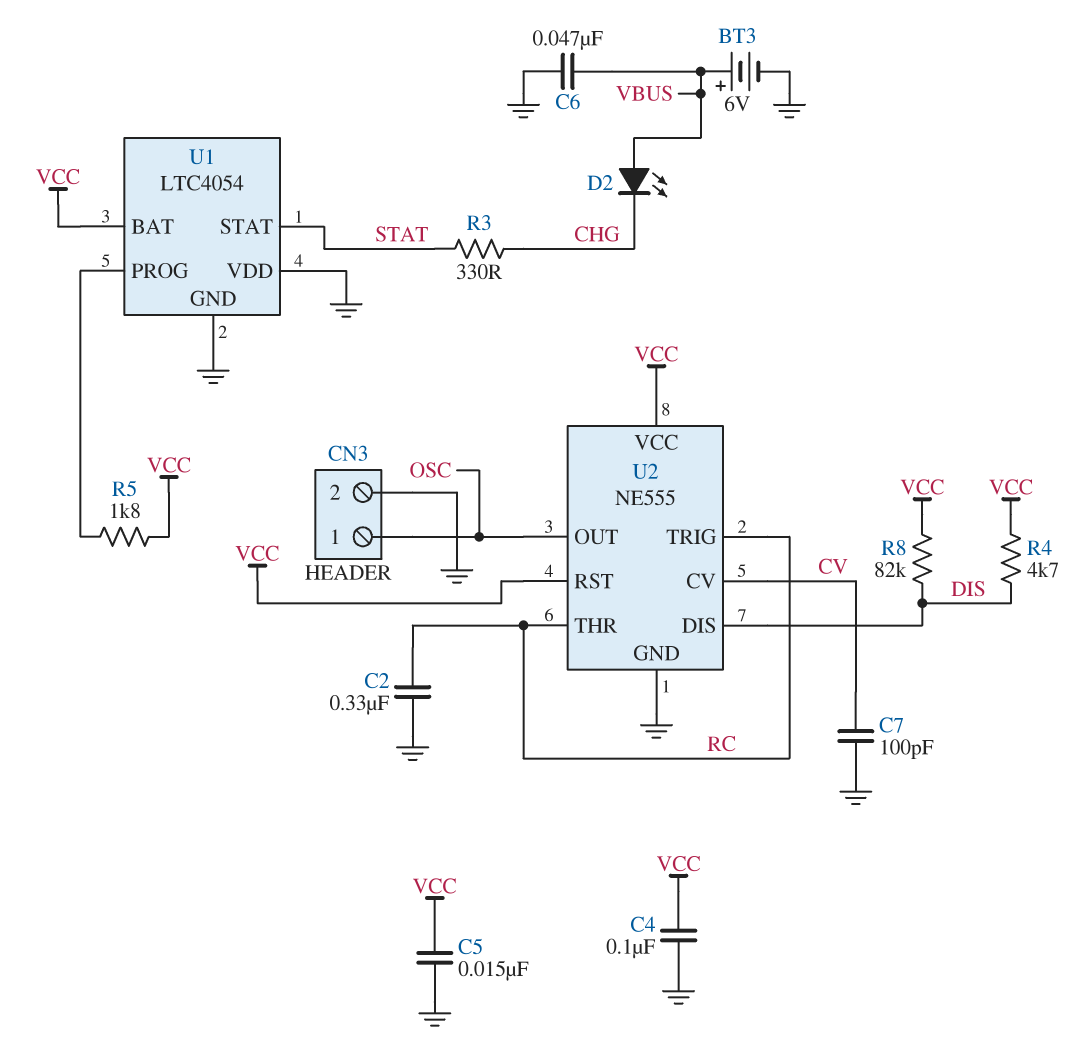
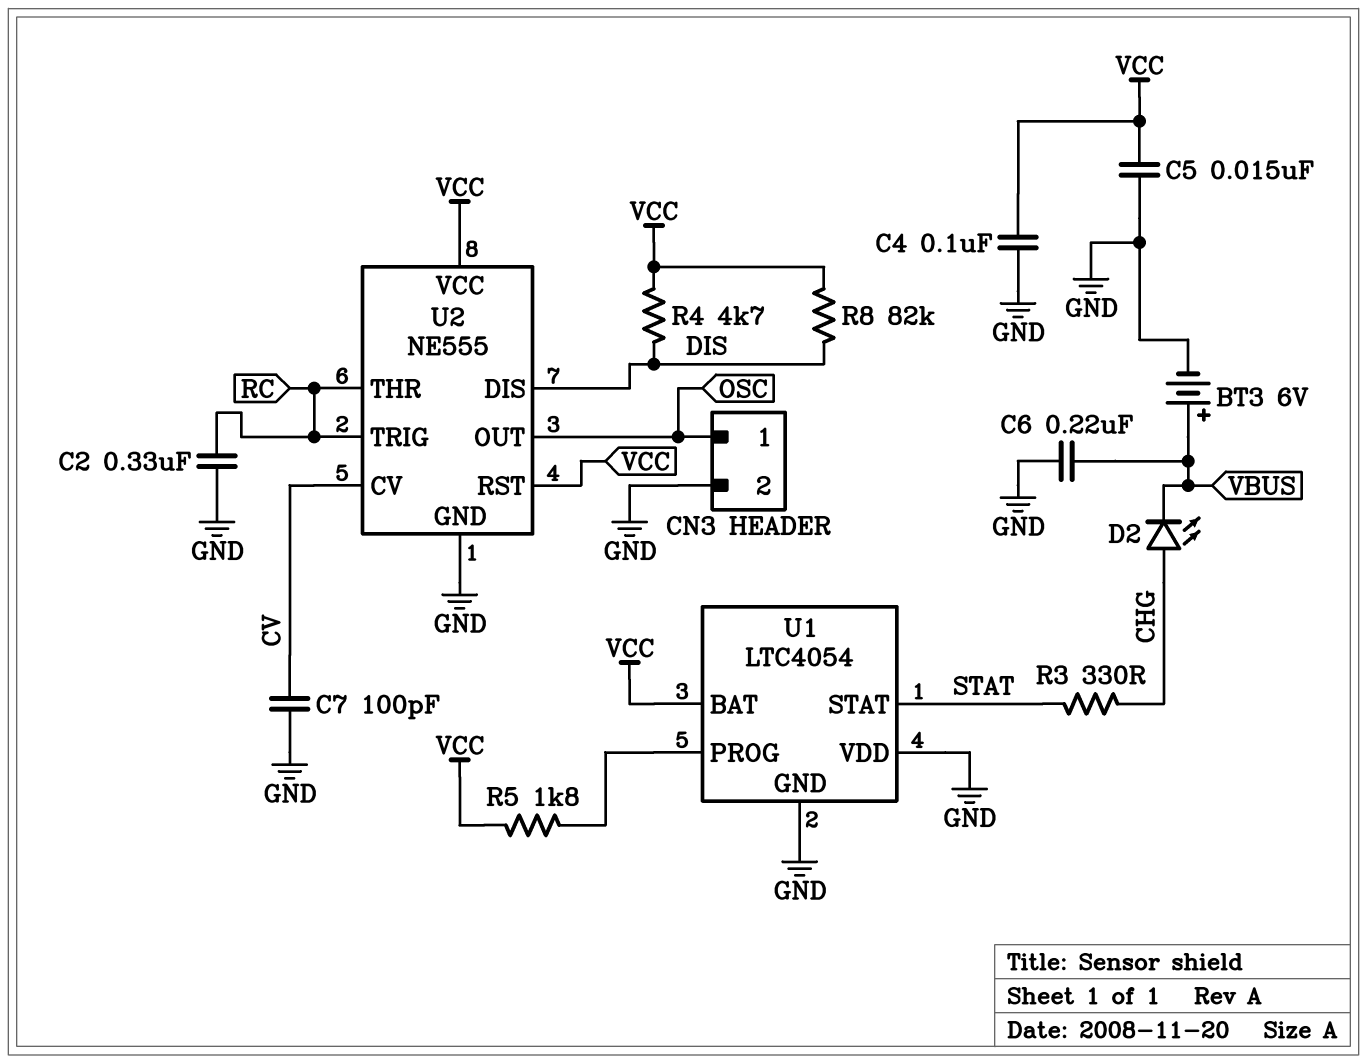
C6: 47nF (GND, VBUS) -> 220nF (GND, VBUS)
D2: LED (A VBUS, K CHG) -> LED (A CHG, K VBUS)

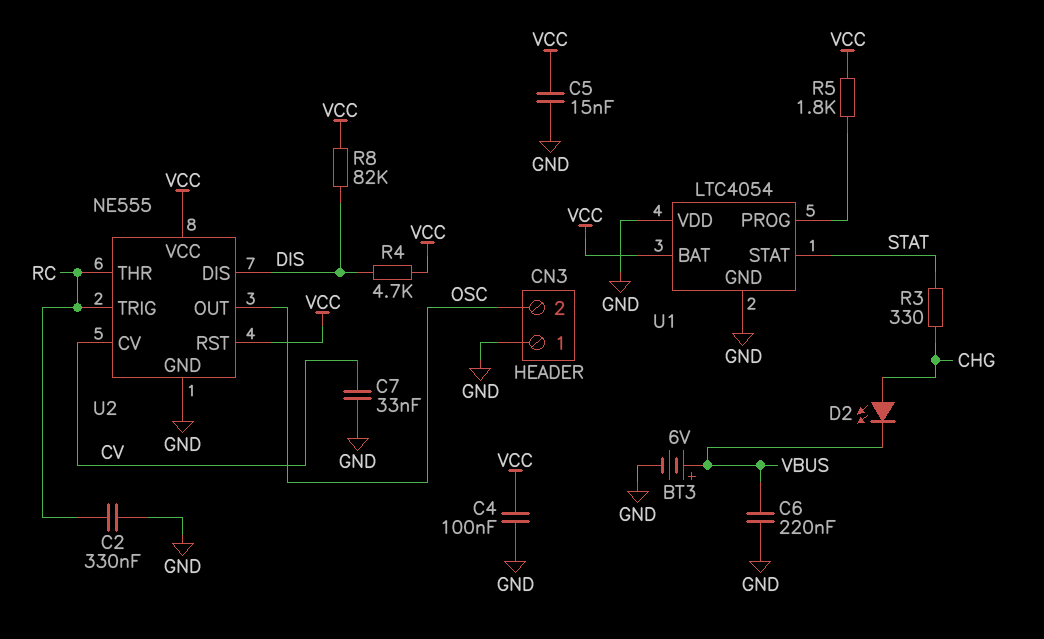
C7: 100pF (CV, GND) -> 33nF (CV, GND)
CN3 pin 1: OSC -> GND
CN3 pin 2: GND -> OSC

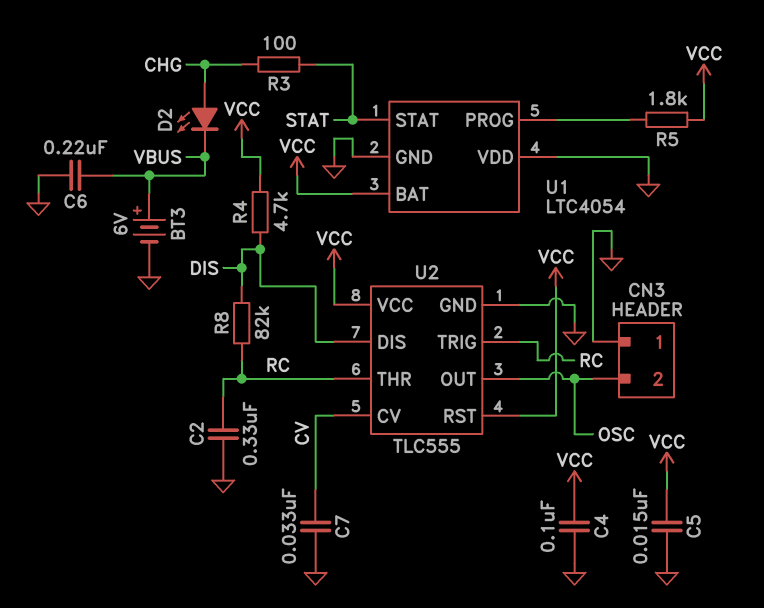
R3: 330 (CHG, STAT) -> 100 (CHG, STAT)
R8: 82k (DIS, VCC) -> 82k (DIS, RC)
U2: NE555 -> TLC555

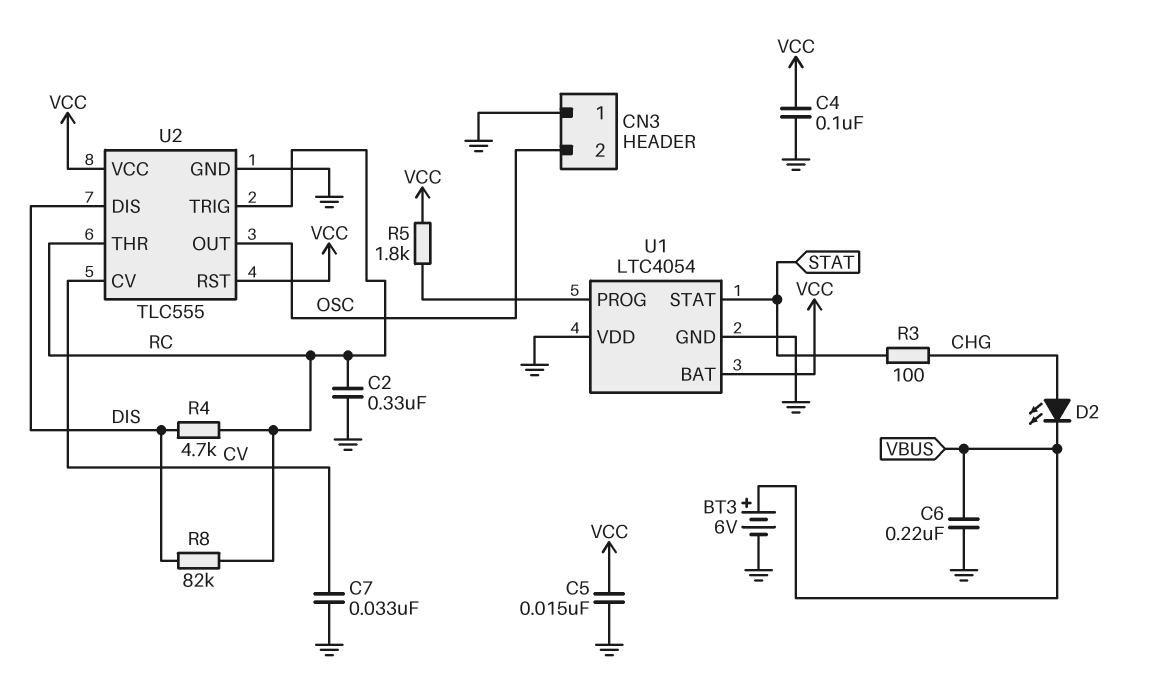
R4: 4.7k (DIS, VCC) -> 4.7k (DIS, RC)

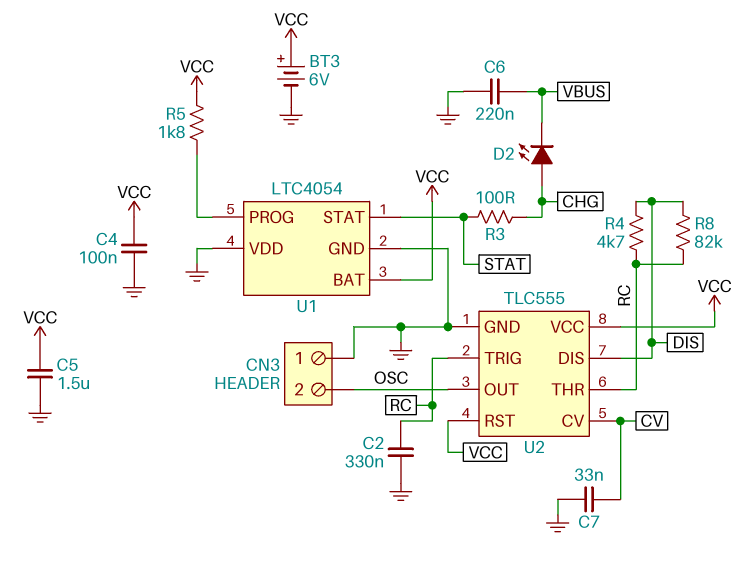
BT3: 6V (plus VBUS, minus GND) -> 6V (plus VCC, minus GND)
C5: 15nF (GND, VCC) -> 1.5uF (GND, VCC)

